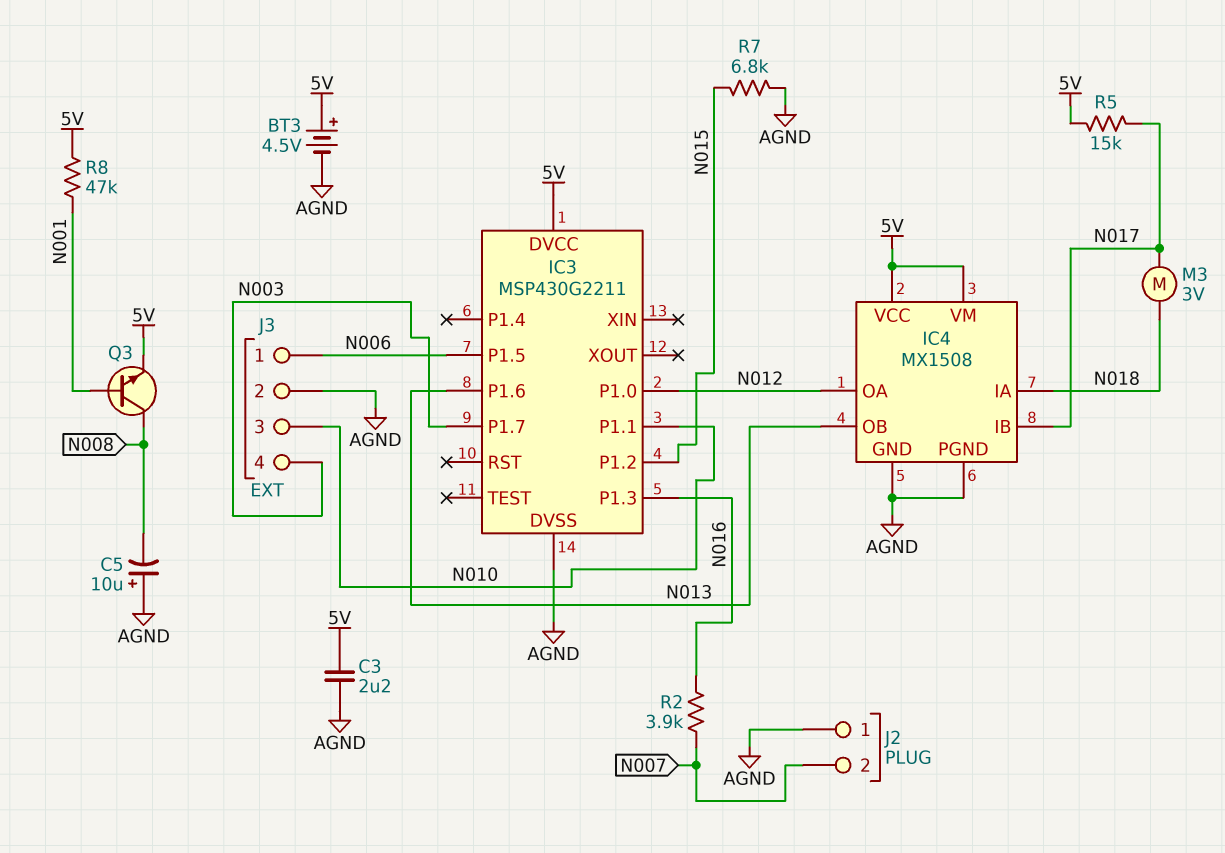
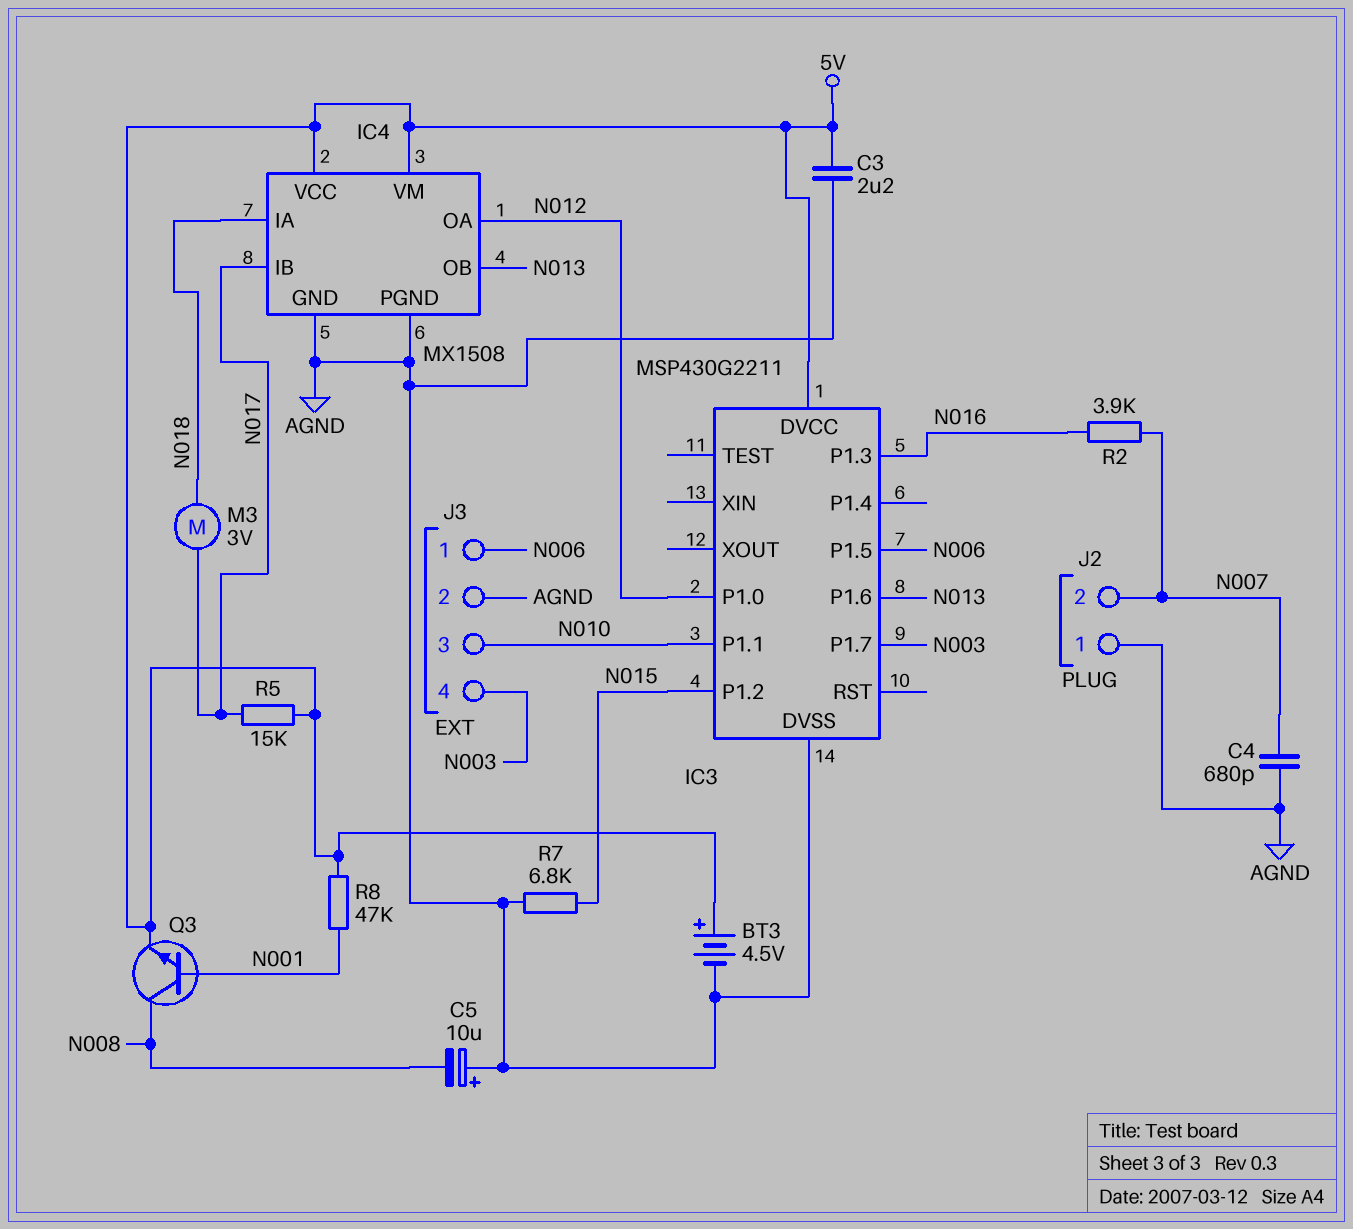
C4: none -> 680pF (AGND, N007)

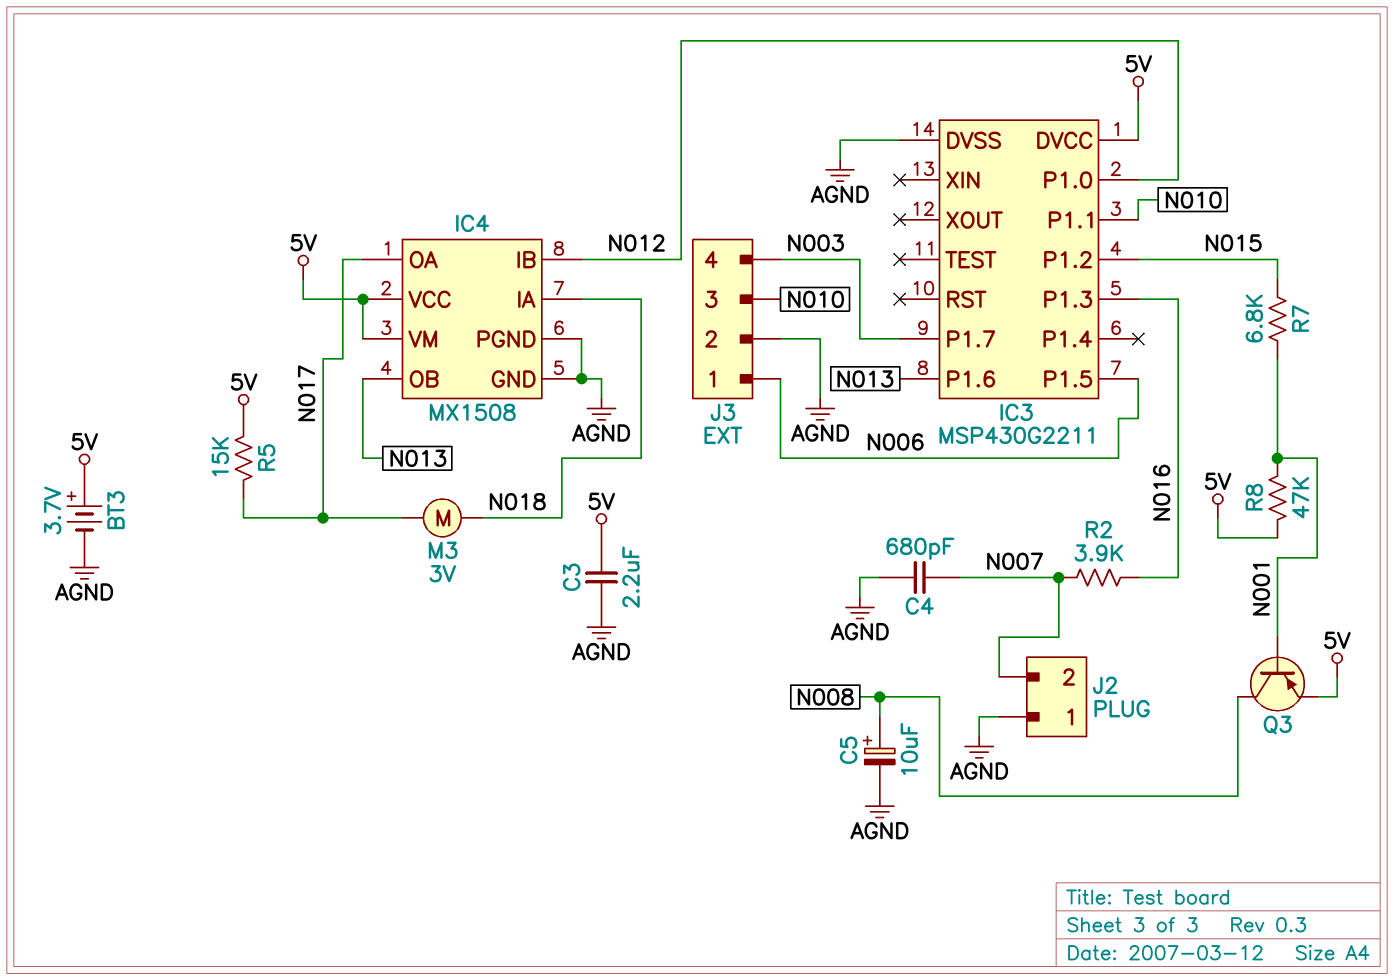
BT3: 4.5V (plus 5V, minus AGND) -> 3.7V (plus 5V, minus AGND)
C5: 10uF (plus AGND, minus N008) -> 10uF (plus N008, minus AGND)
IC4 pin IB: N017 -> N012
IC4 pin OA: N012 -> N017
Q3: NPN (B N001, C N008, E 5V) -> PNP (B N001, C N008, E 5V)
R7: 6.8k (AGND, N015) -> 6.8k (N001, N015)

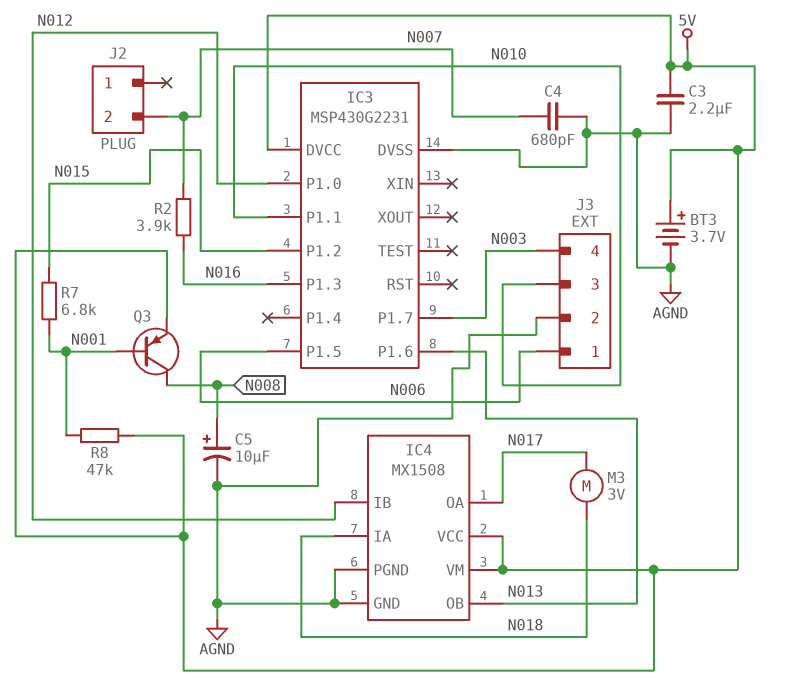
IC3: MSP430G2211 -> MSP430G2231
J2 pin 1: AGND -> none
R5: 15k (5V, N017) -> none

